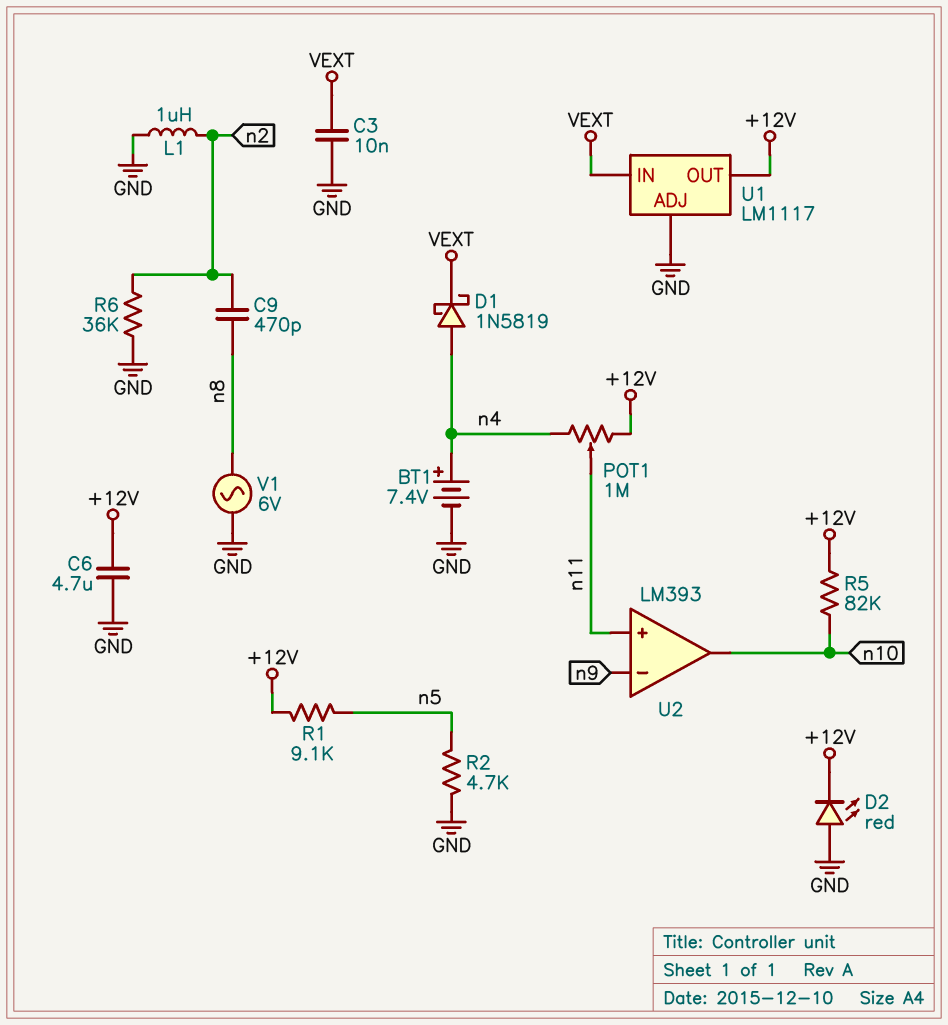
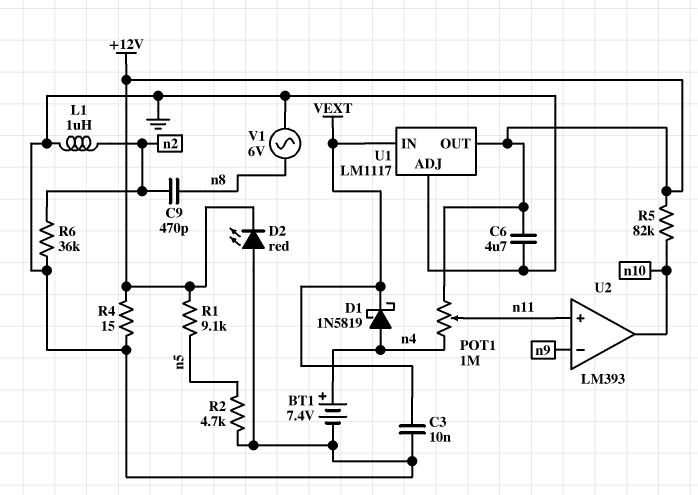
R4: none -> 15 (+12V, GND)

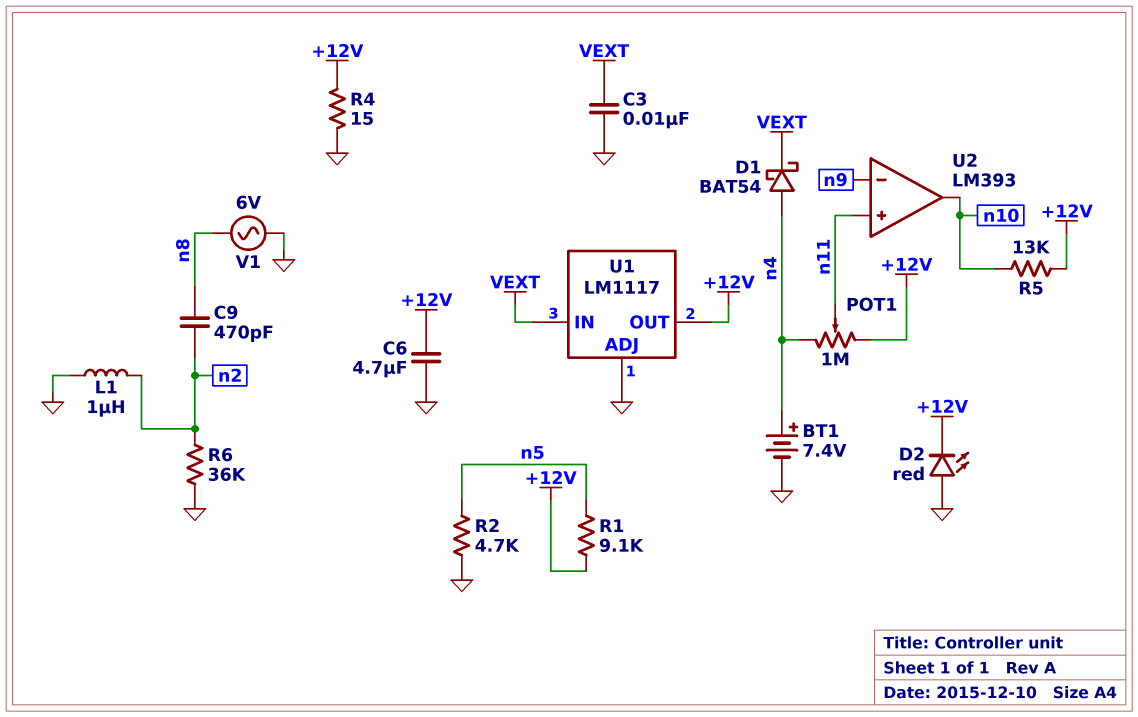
D1: schottky 1N5819 (A n4, K VEXT) -> schottky BAT54 (A n4, K VEXT)
R5: 82k (+12V, n10) -> 13k (+12V, n10)

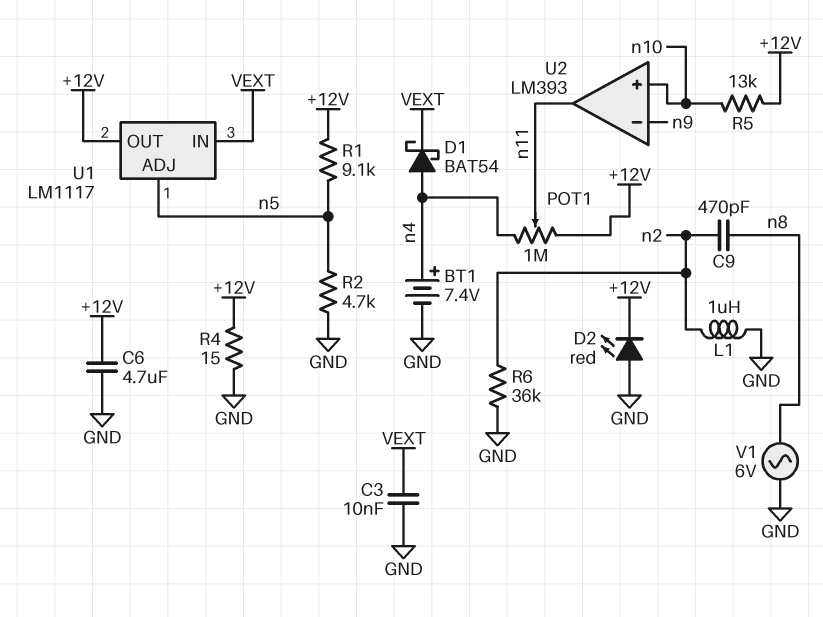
U1 pin ADJ: GND -> n5
U2 pin in+: n11 -> n10
U2 pin out: n10 -> n11

